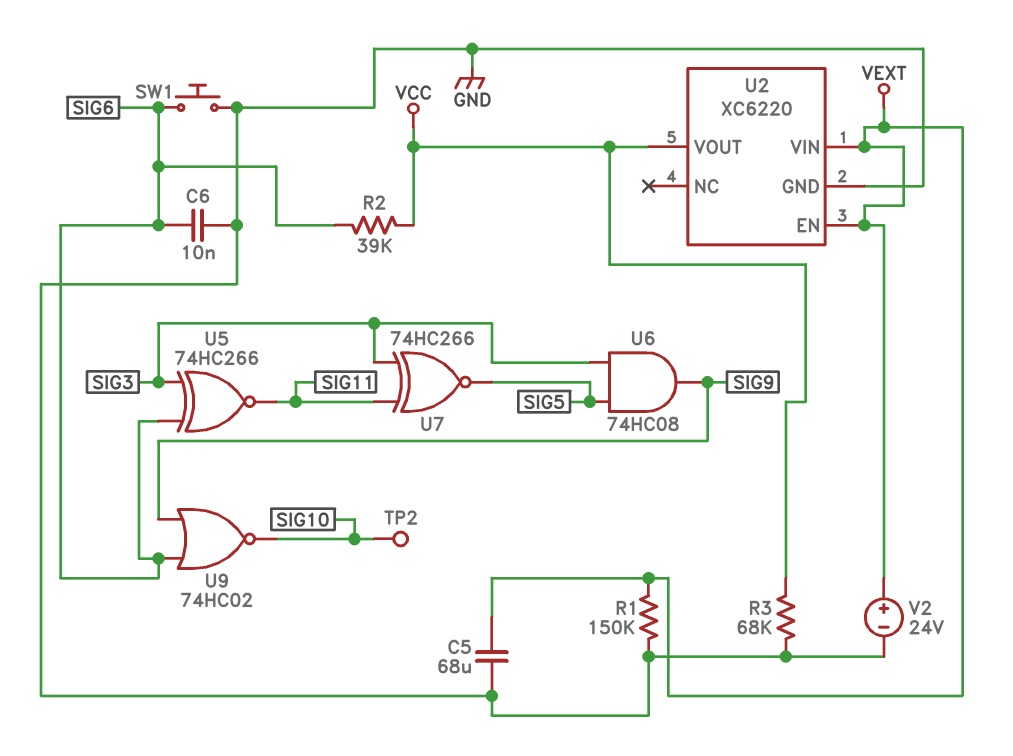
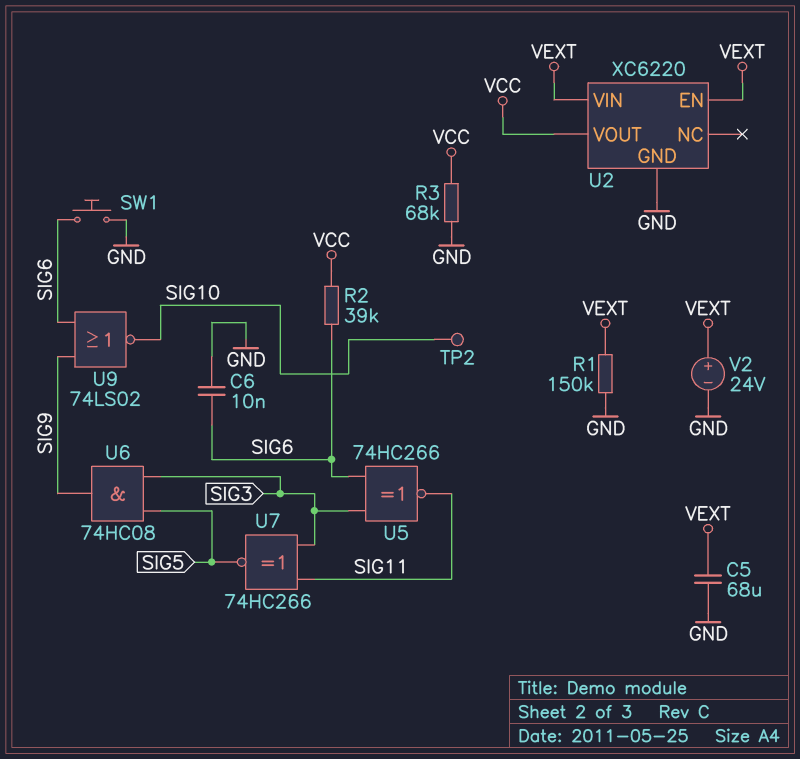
U9: NOR 74HC02 (in SIG6, in SIG9, out SIG10) -> NOR 74LS02 (in SIG6, in SIG9, out SIG10)

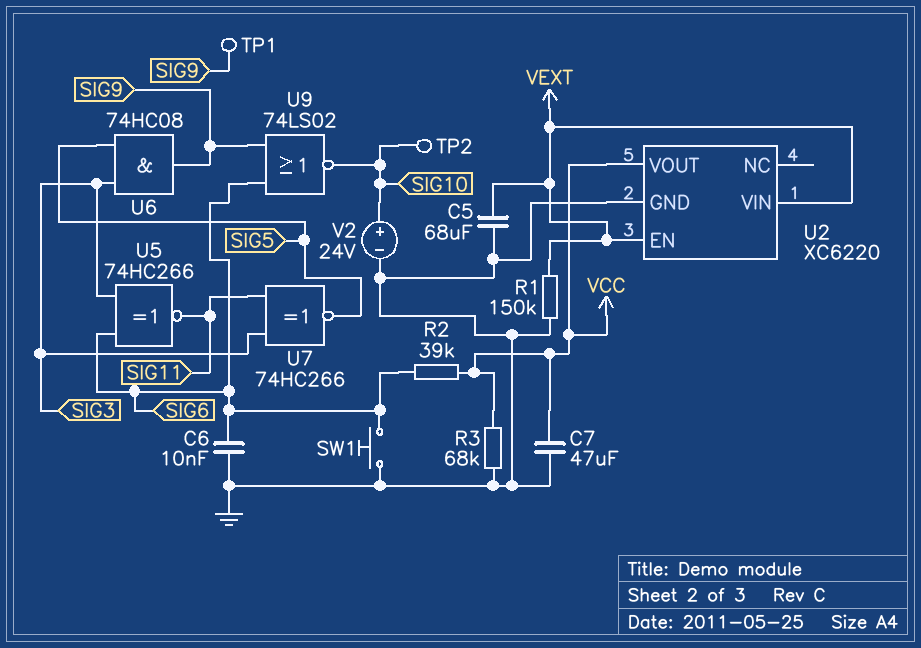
C7: none -> 47uF (GND, VCC)
TP1: none -> test point (SIG9)
V2: 24V (plus VEXT, minus GND) -> 24V (plus SIG10, minus GND)

